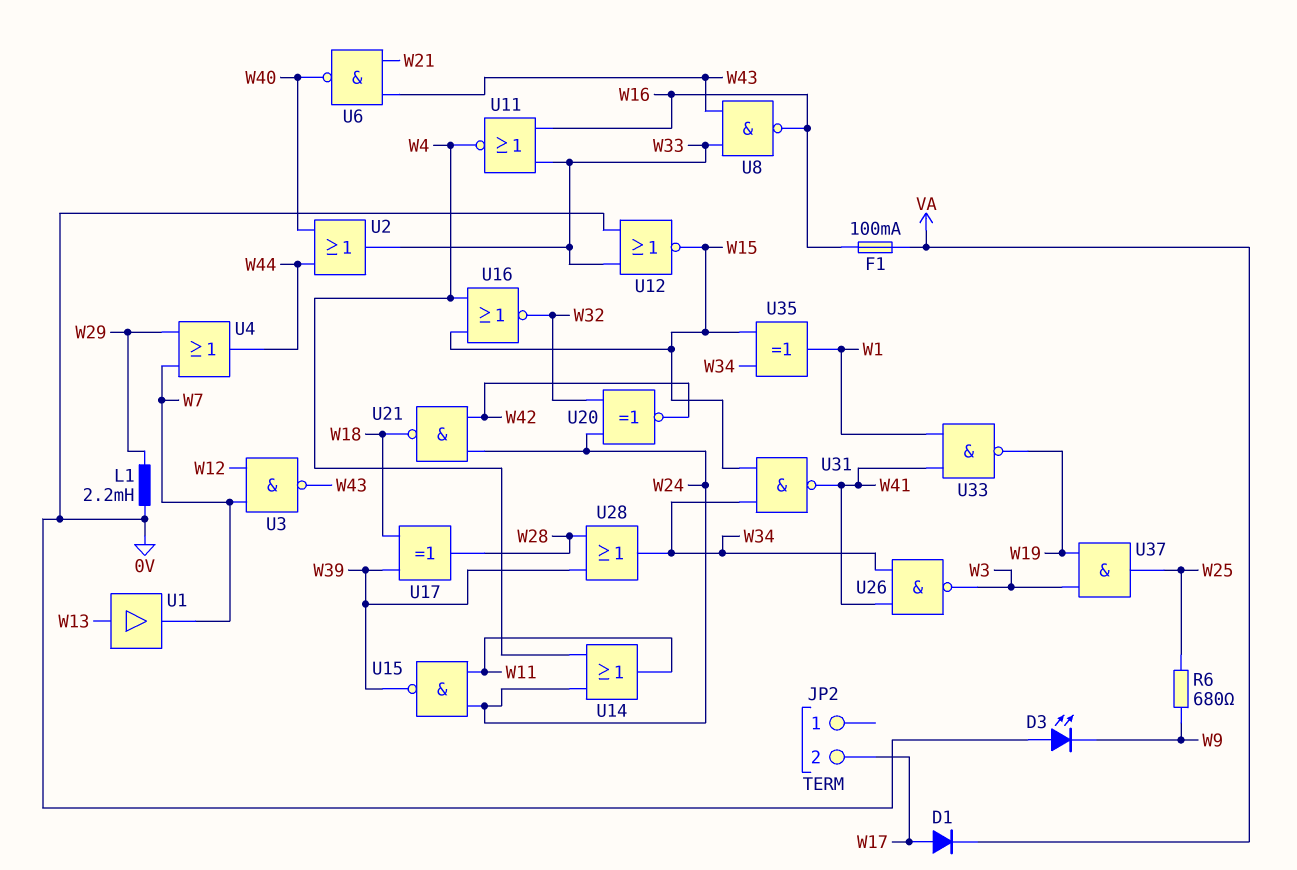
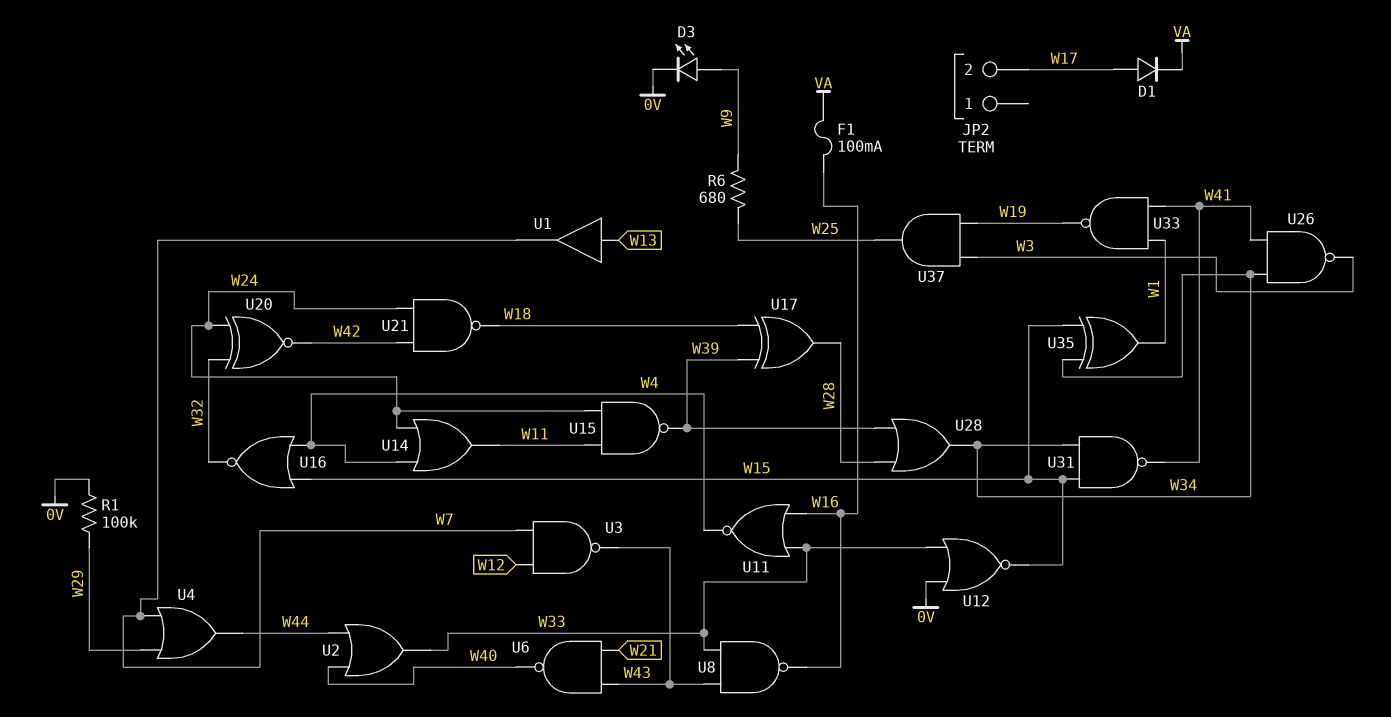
D3: LED (A 0V, K W9) -> LED (A W9, K 0V)
L1: 2.2mH (0V, W29) -> none
R1: none -> 100k (0V, W29)

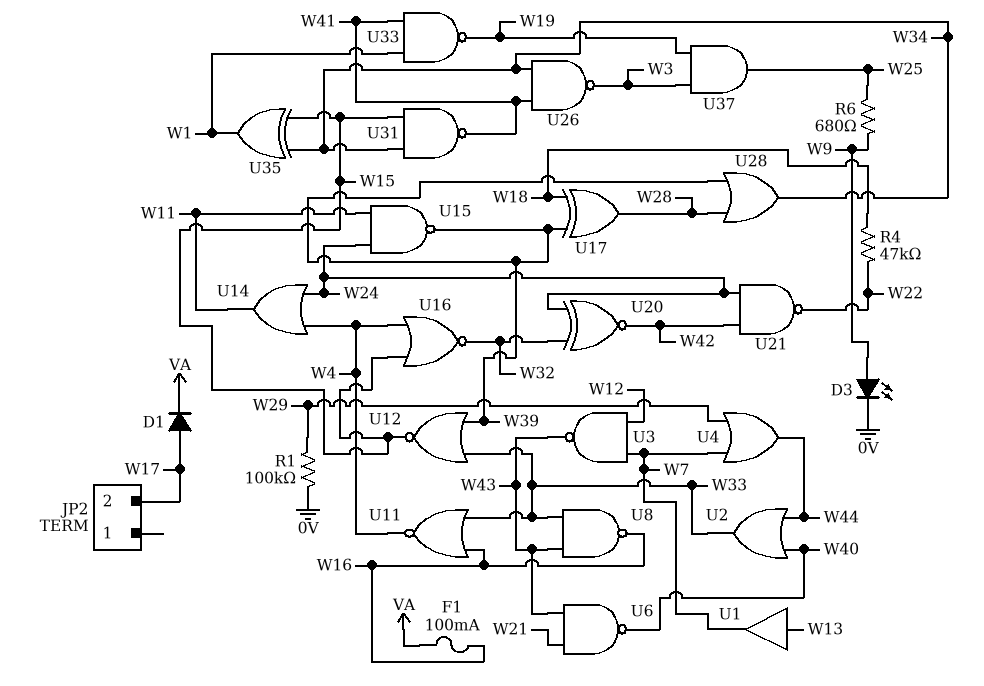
R4: none -> 47k (W18, W22)
U12: NOR (in 0V, in W33, out W15) -> NOR (in W33, in W39, out W15)
U21: NAND (in W24, in W42, out W18) -> NAND (in W24, in W42, out W22)

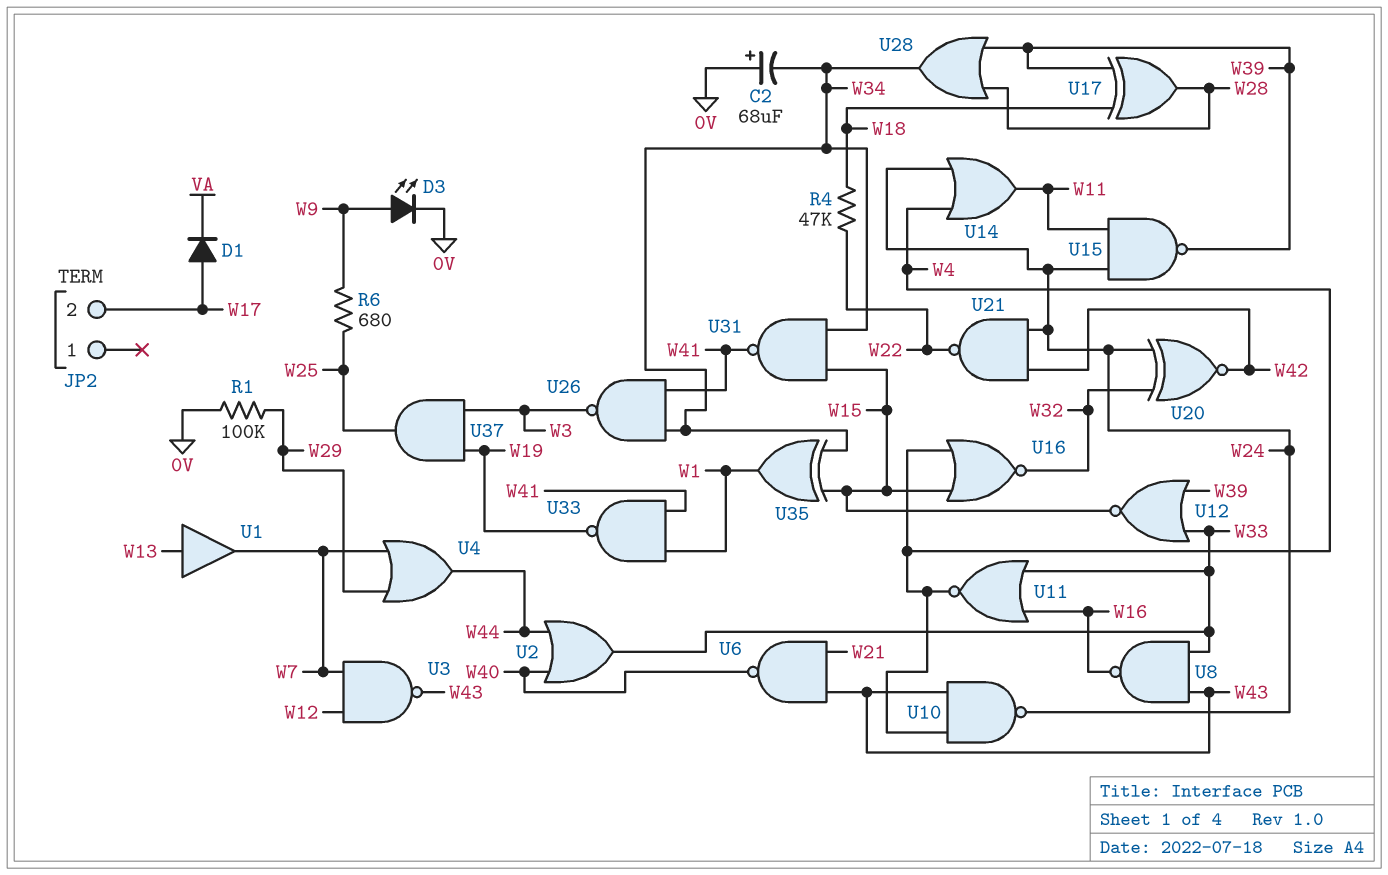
C2: none -> 68uF (plus 0V, minus W34)
F1: 100mA (VA, W16) -> none
U10: none -> NAND (in W4, in W43, out W24)

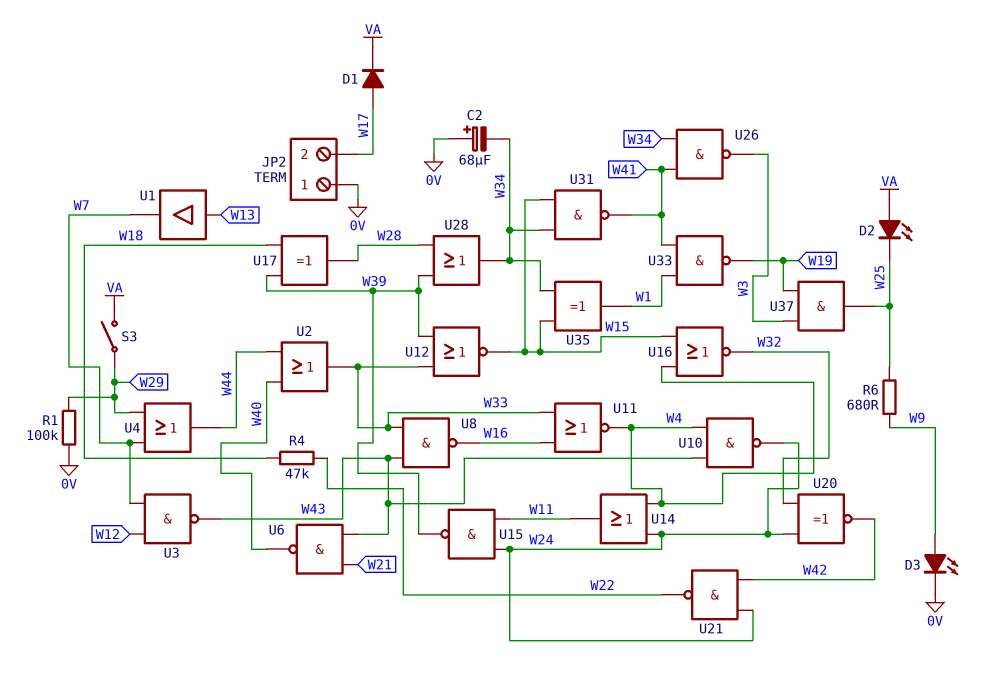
D2: none -> LED (A VA, K W25)
JP2 pin 1: none -> 0V
S3: none -> switch (VA, W29)

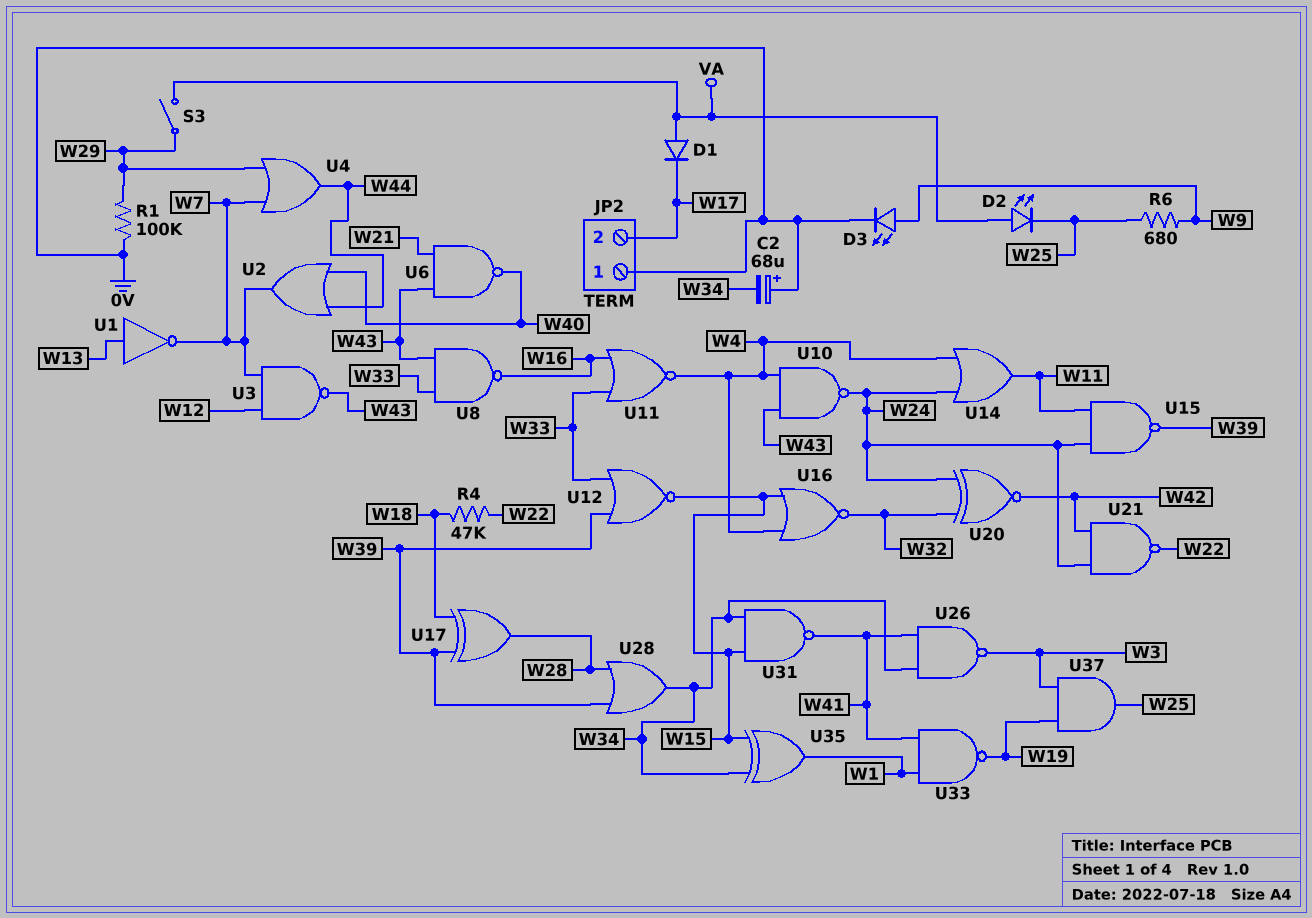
D1: diode (A W17, K VA) -> diode (A VA, K W17)
U1: buffer (in W13, out W7) -> NOT (in W13, out W7)
U2: OR (in W40, in W44, out W33) -> OR (in W40, in W44, out W7)

